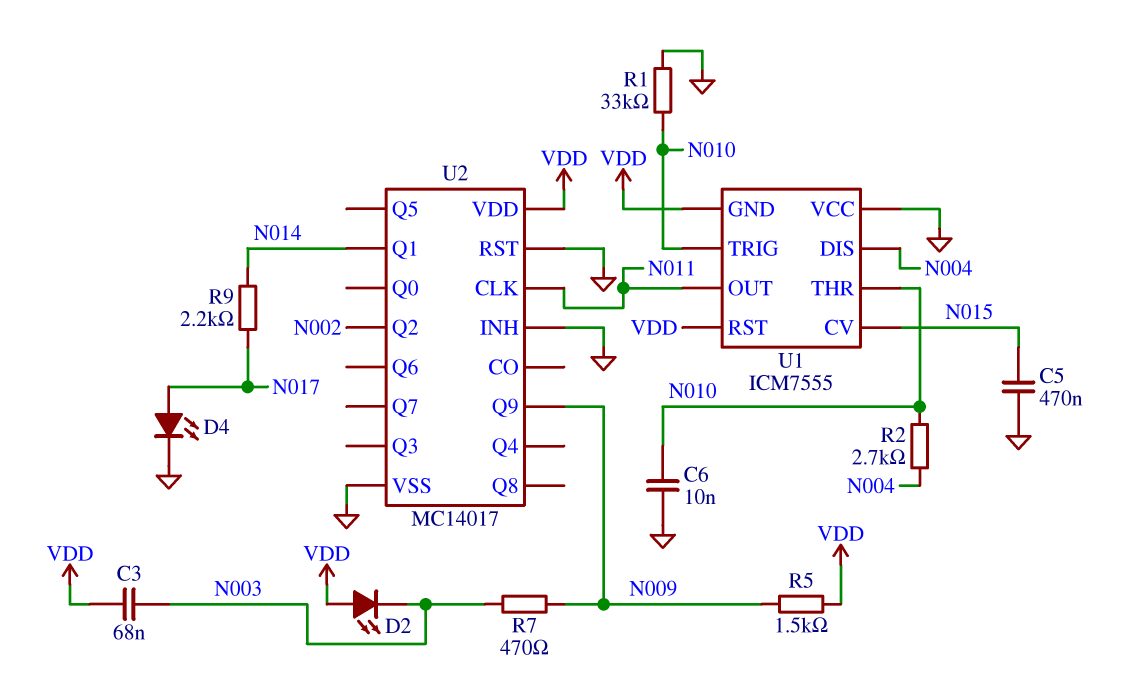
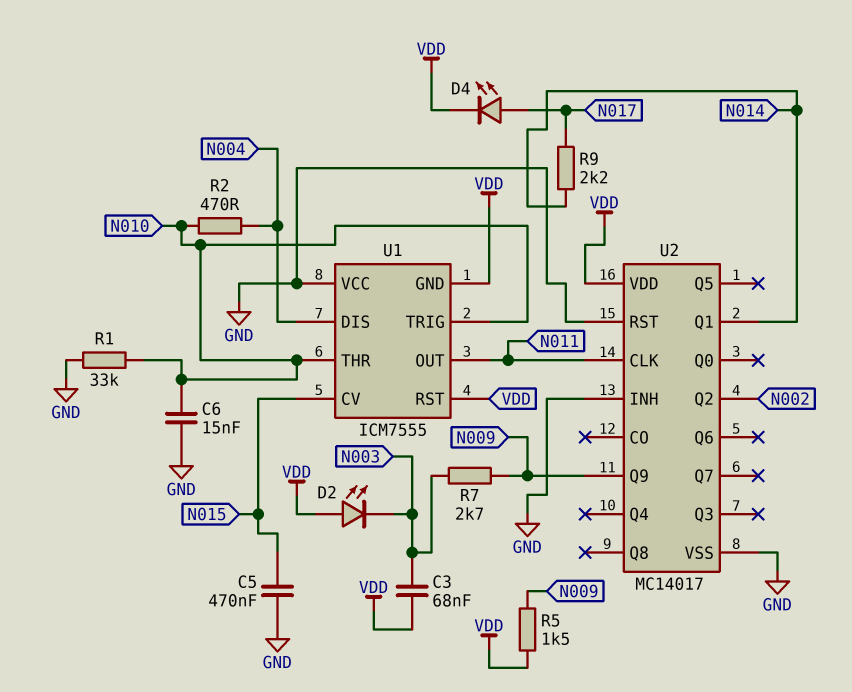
C6: 10nF (GND, N010) -> 15nF (GND, N010)
D4: LED (A N017, K GND) -> LED (A N017, K VDD)
R2: 2.7k (N004, N010) -> 470 (N004, N010)
R7: 470 (N003, N009) -> 2.7k (N003, N009)

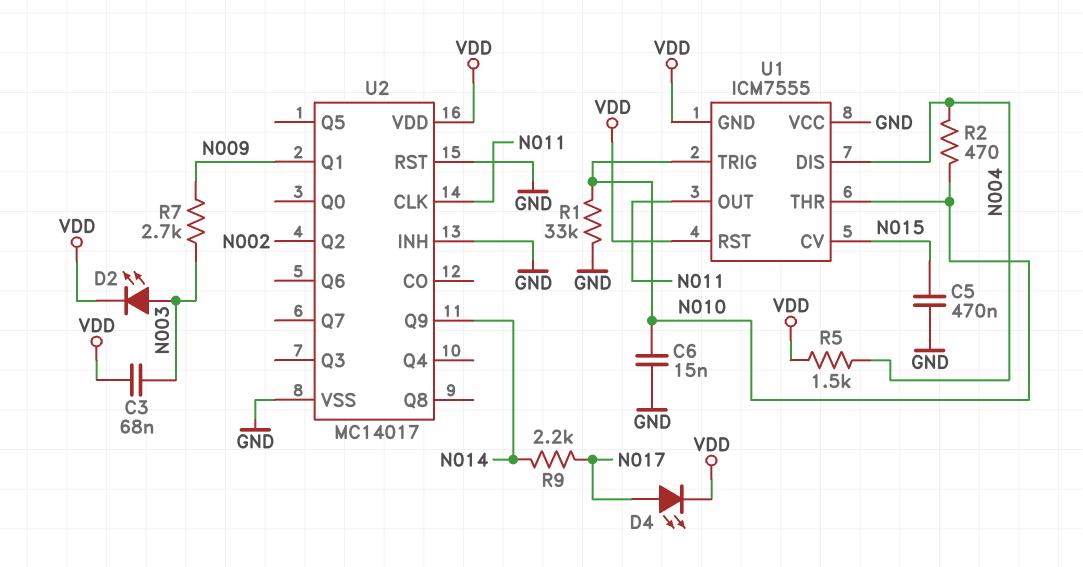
D2: LED (A VDD, K N003) -> LED (A N003, K VDD)
R5: 1.5k (N009, VDD) -> 1.5k (N004, VDD)
U2 pin Q1: N014 -> N009
U2 pin Q9: N009 -> N014

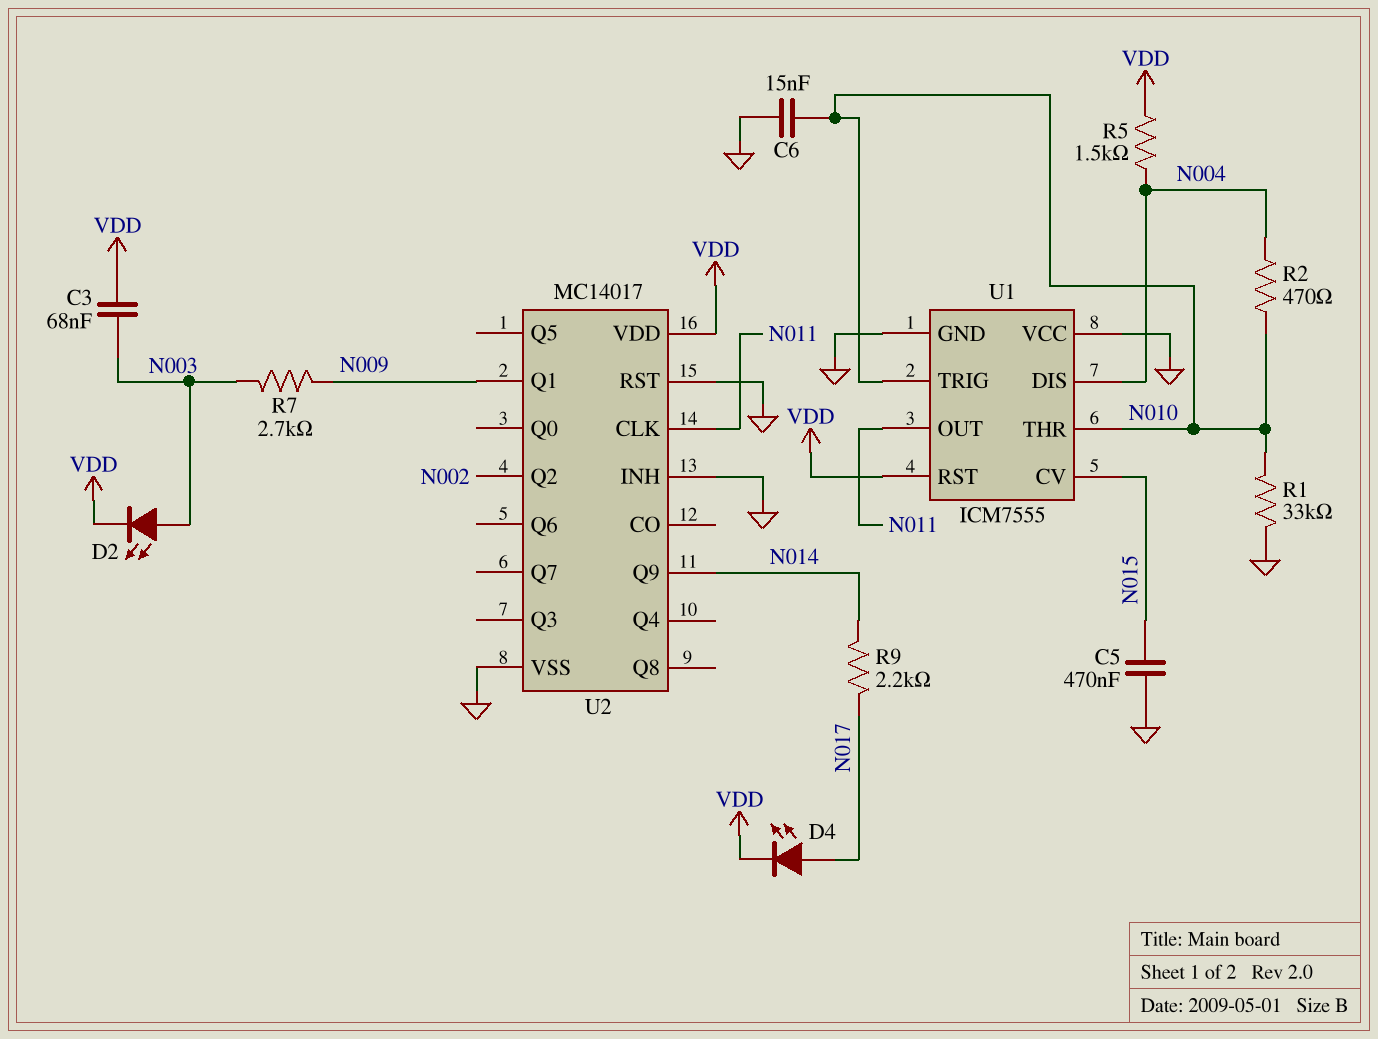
U1 pin GND: VDD -> GND

